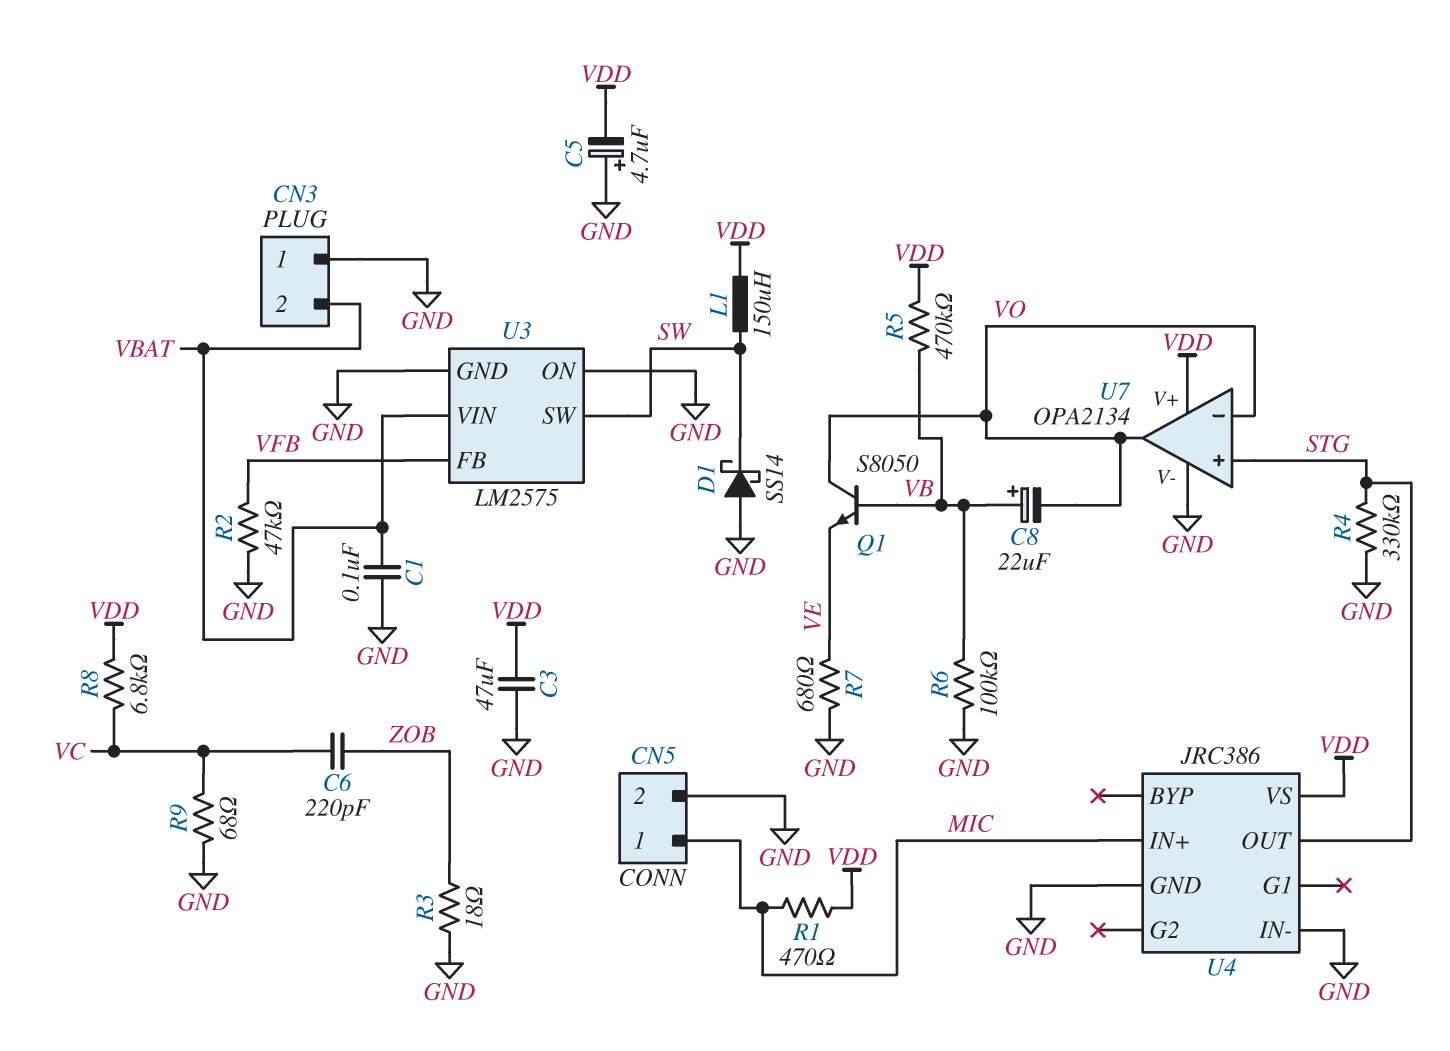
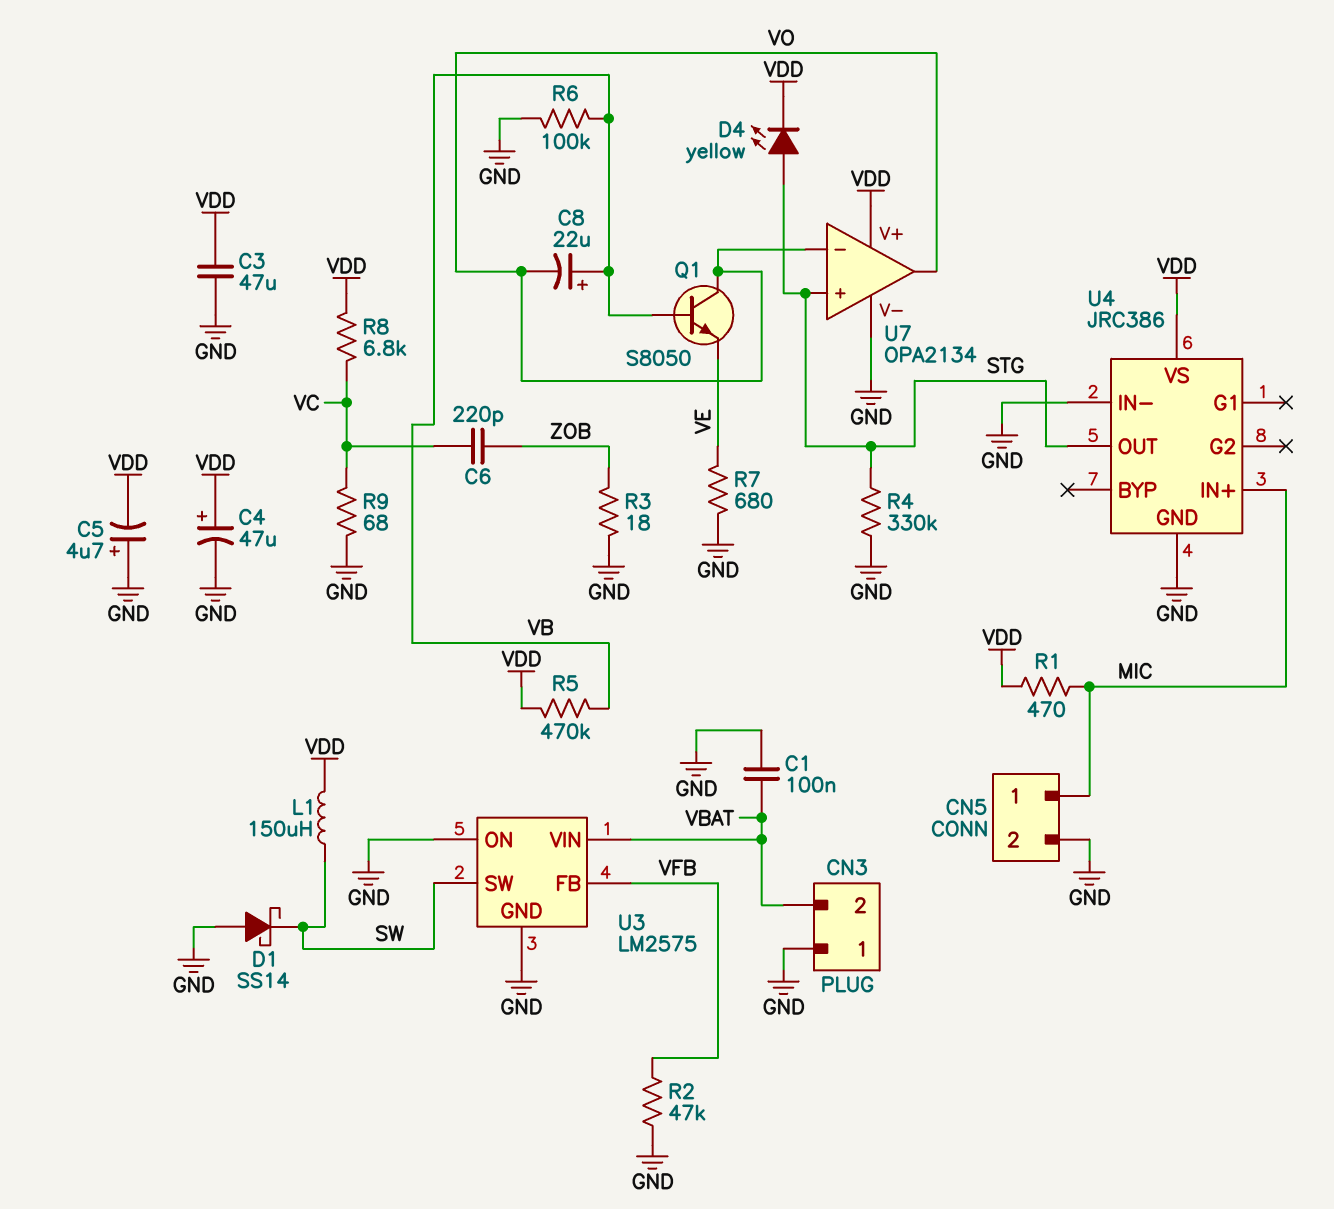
C4: none -> 47uF (plus VDD, minus GND)
D4: none -> LED yellow (A STG, K VDD)

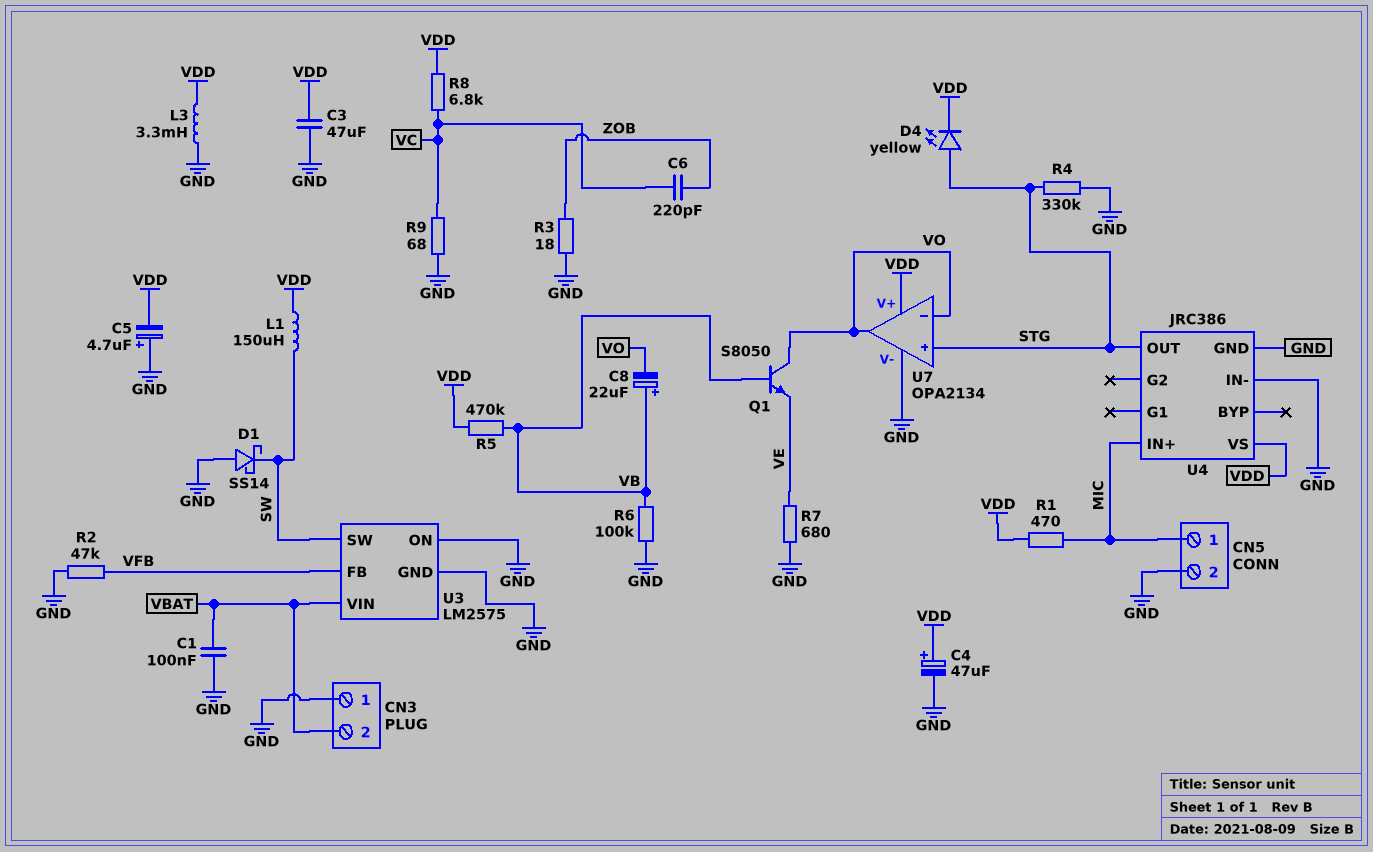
L3: none -> 3.3mH (GND, VDD)

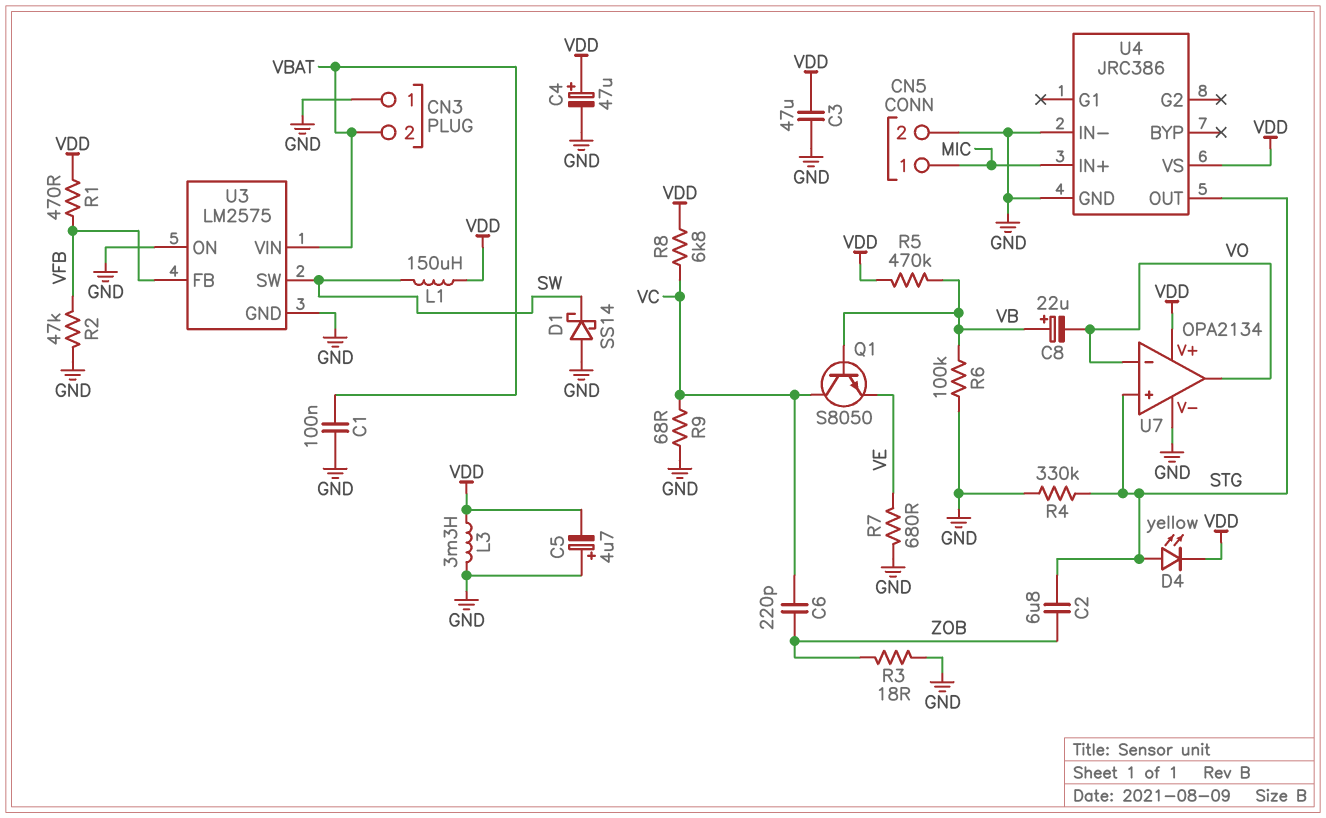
C2: none -> 6.8uF (STG, ZOB)
Q1: NPN S8050 (B VB, C VO, E VE) -> NPN S8050 (B VB, C VC, E VE)
R1: 470 (MIC, VDD) -> 470 (VDD, VFB)

